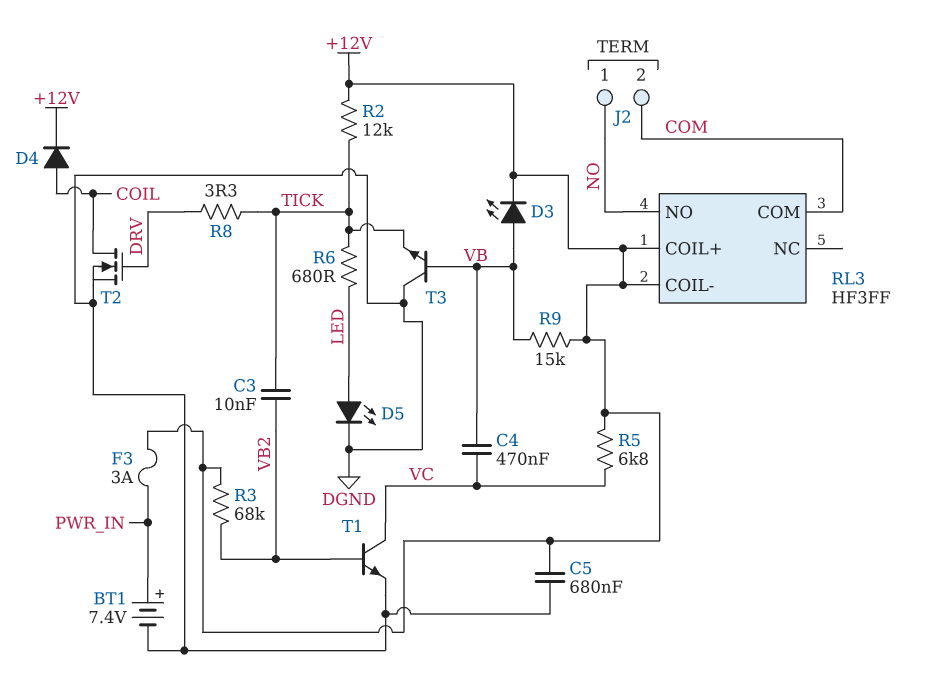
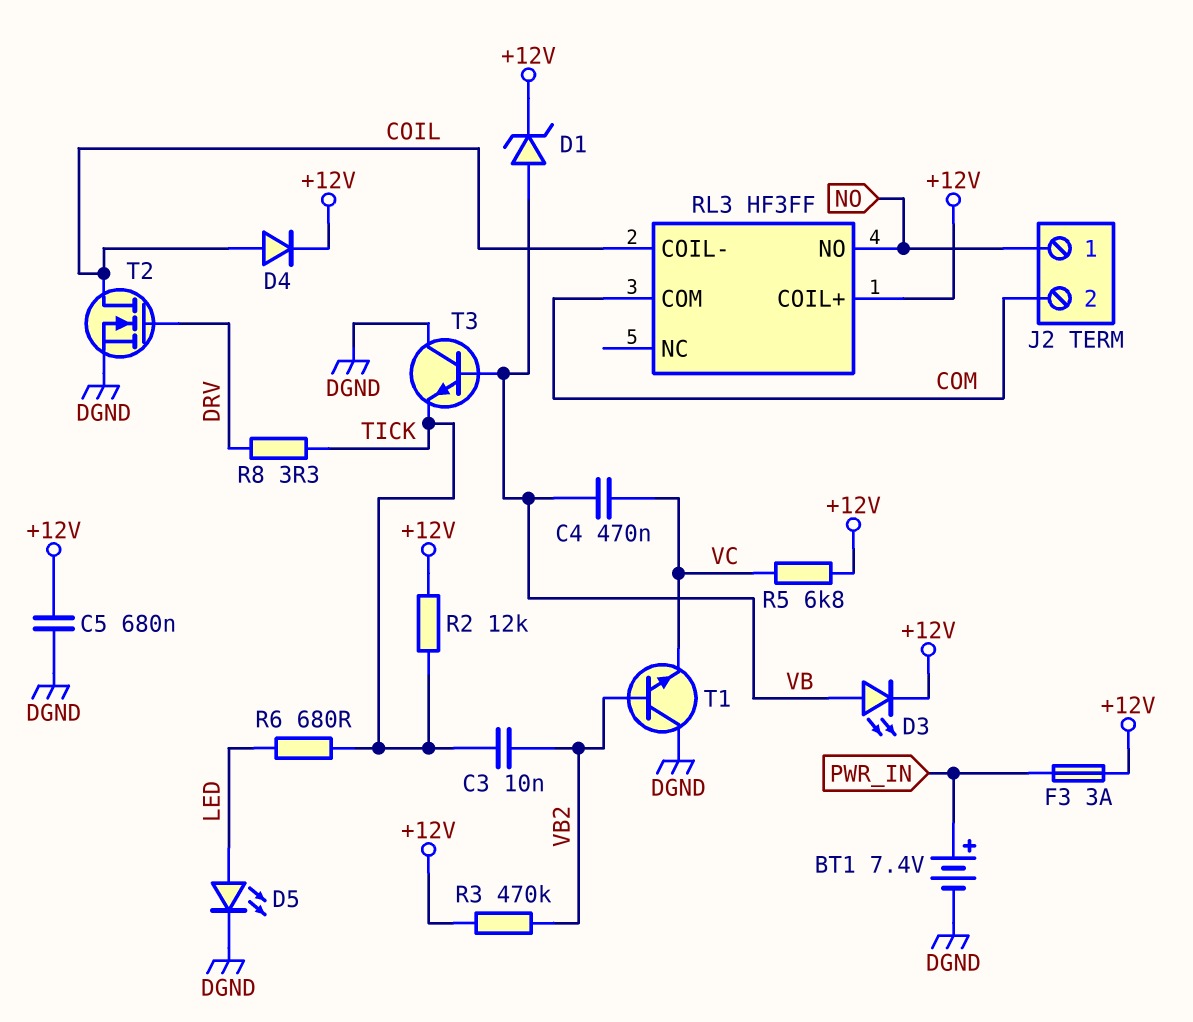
D1: none -> zener (A VB, K +12V)
R3: 68k (+12V, VB2) -> 470k (+12V, VB2)
R9: 15k (+12V, VB) -> none
RL3 pin COIL-: +12V -> COIL
T1: NPN (B VB2, C VC, E DGND) -> NPN (B VB2, C DGND, E VC)

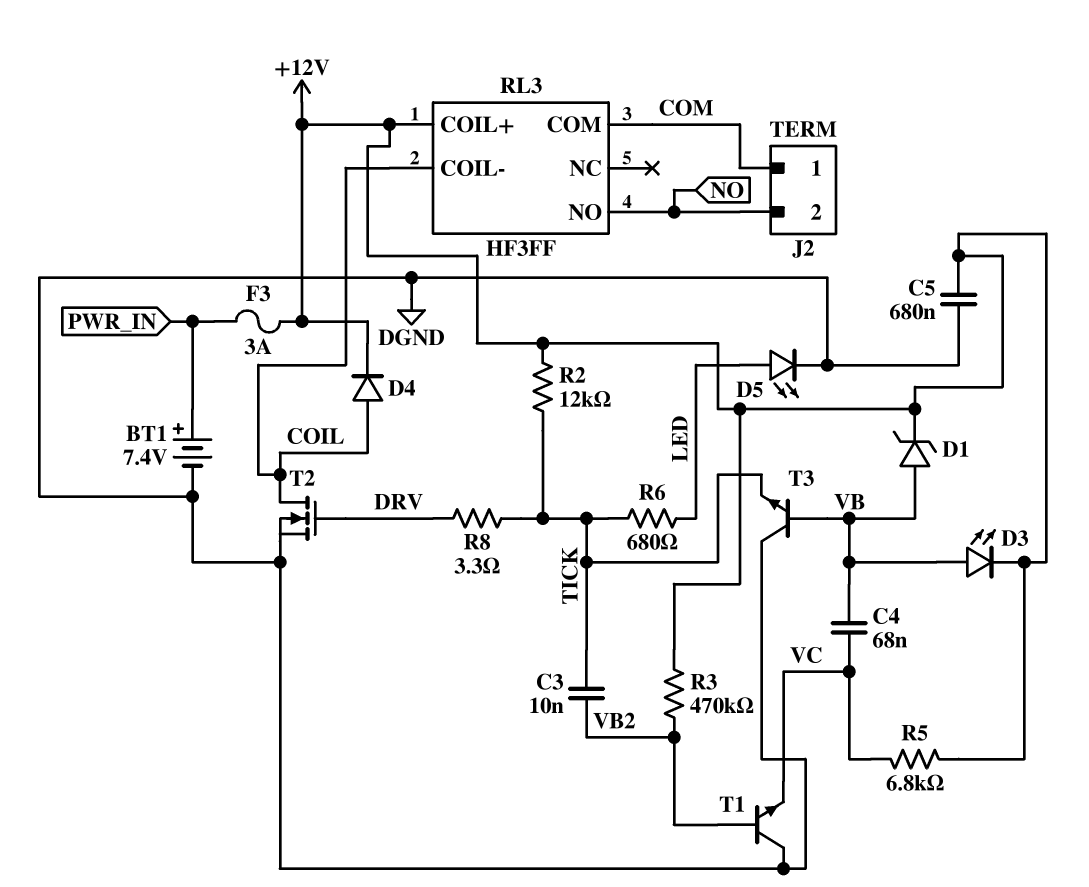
C4: 470nF (VB, VC) -> 68nF (VB, VC)
J2 pin 1: NO -> COM
J2 pin 2: COM -> NO

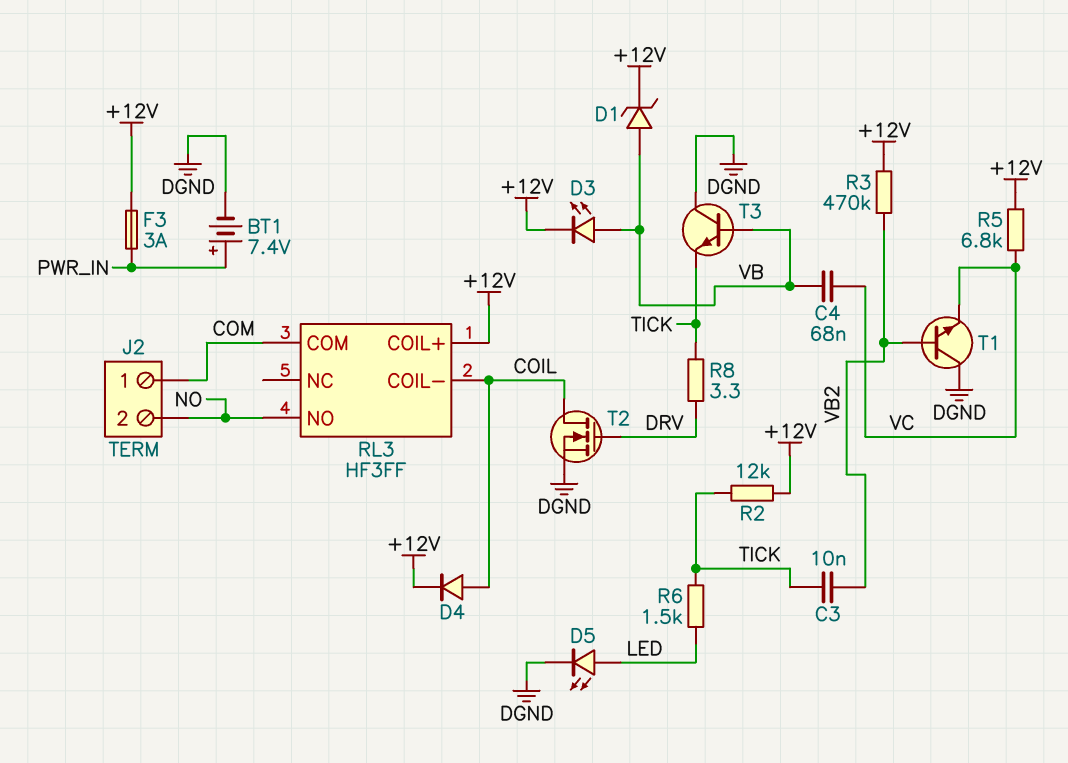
C5: 680nF (+12V, DGND) -> none
R6: 680 (LED, TICK) -> 1.5k (LED, TICK)

